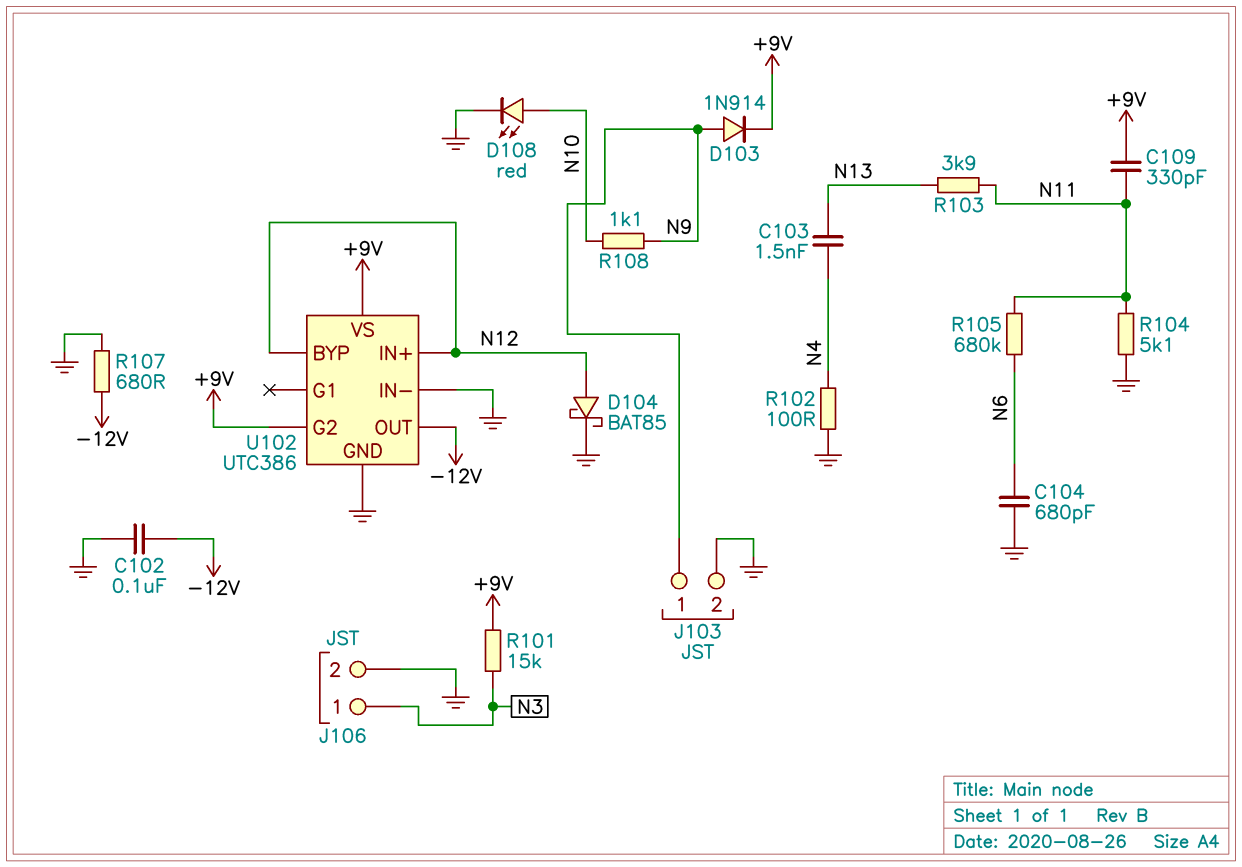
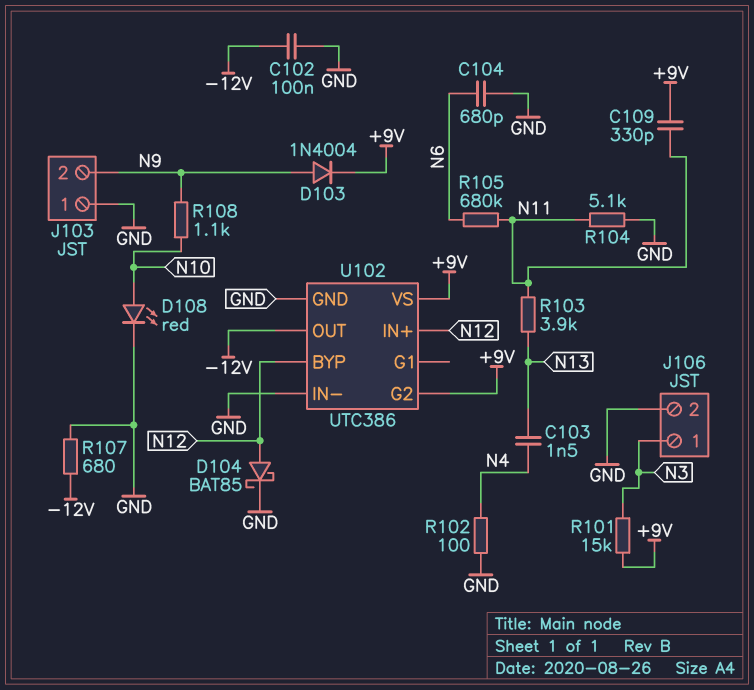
D103: diode 1N914 (A N9, K +9V) -> diode 1N4004 (A N9, K +9V)
J103 pin 1: N9 -> GND
J103 pin 2: GND -> N9

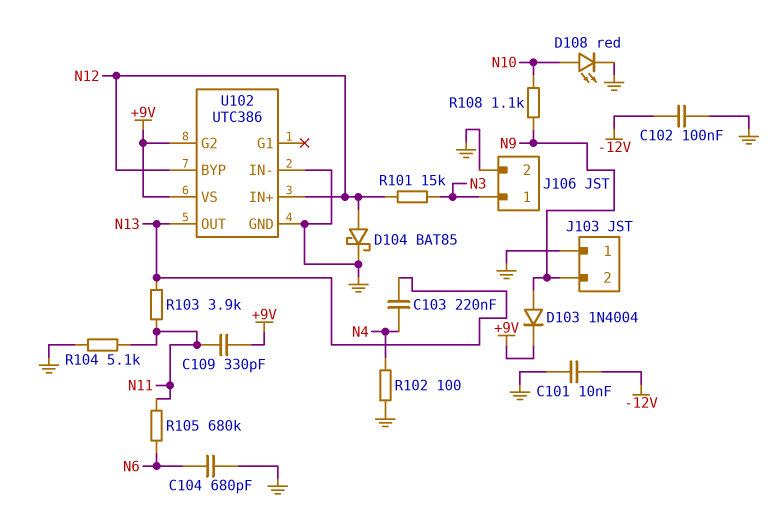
C101: none -> 10nF (-12V, GND)
C103: 1.5nF (N4, N13) -> 220nF (N4, N13)
R101: 15k (+9V, N3) -> 15k (N3, N12)
R107: 680 (-12V, GND) -> none
U102 pin OUT: -12V -> N13

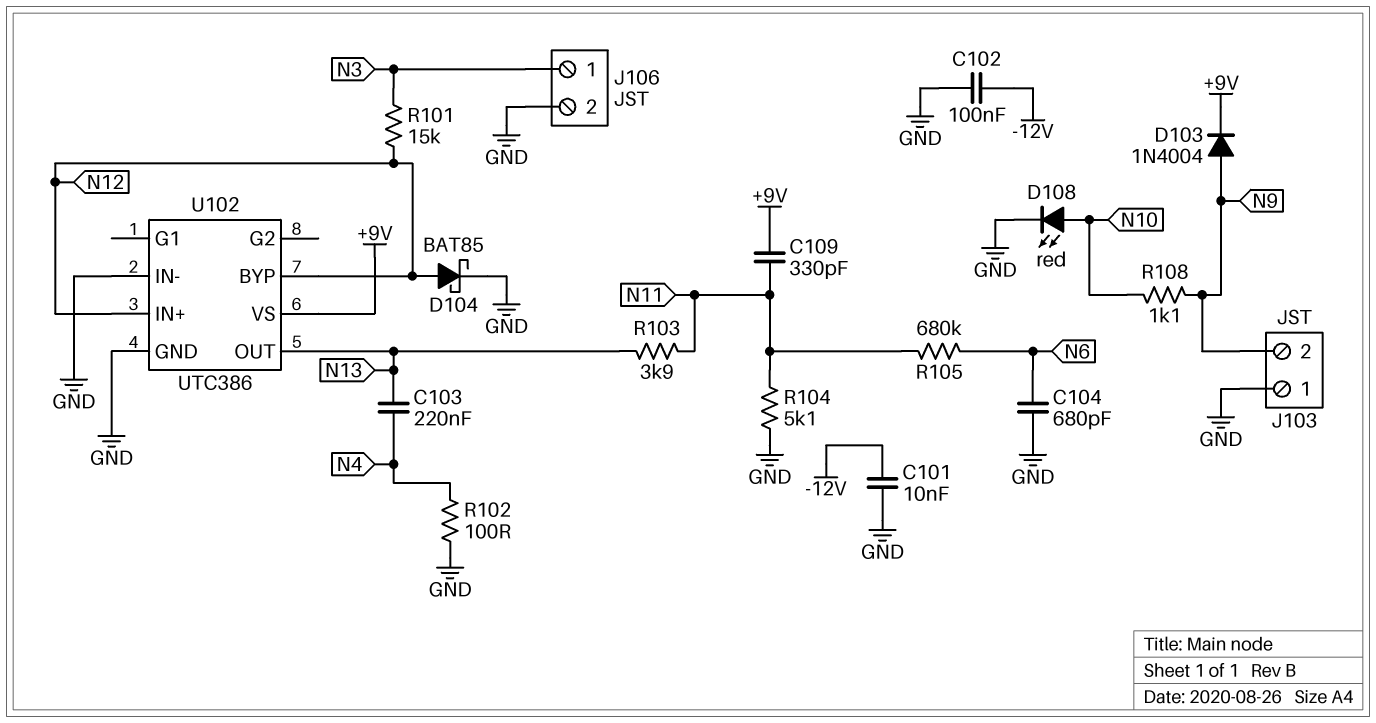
U102 pin G2: +9V -> none

